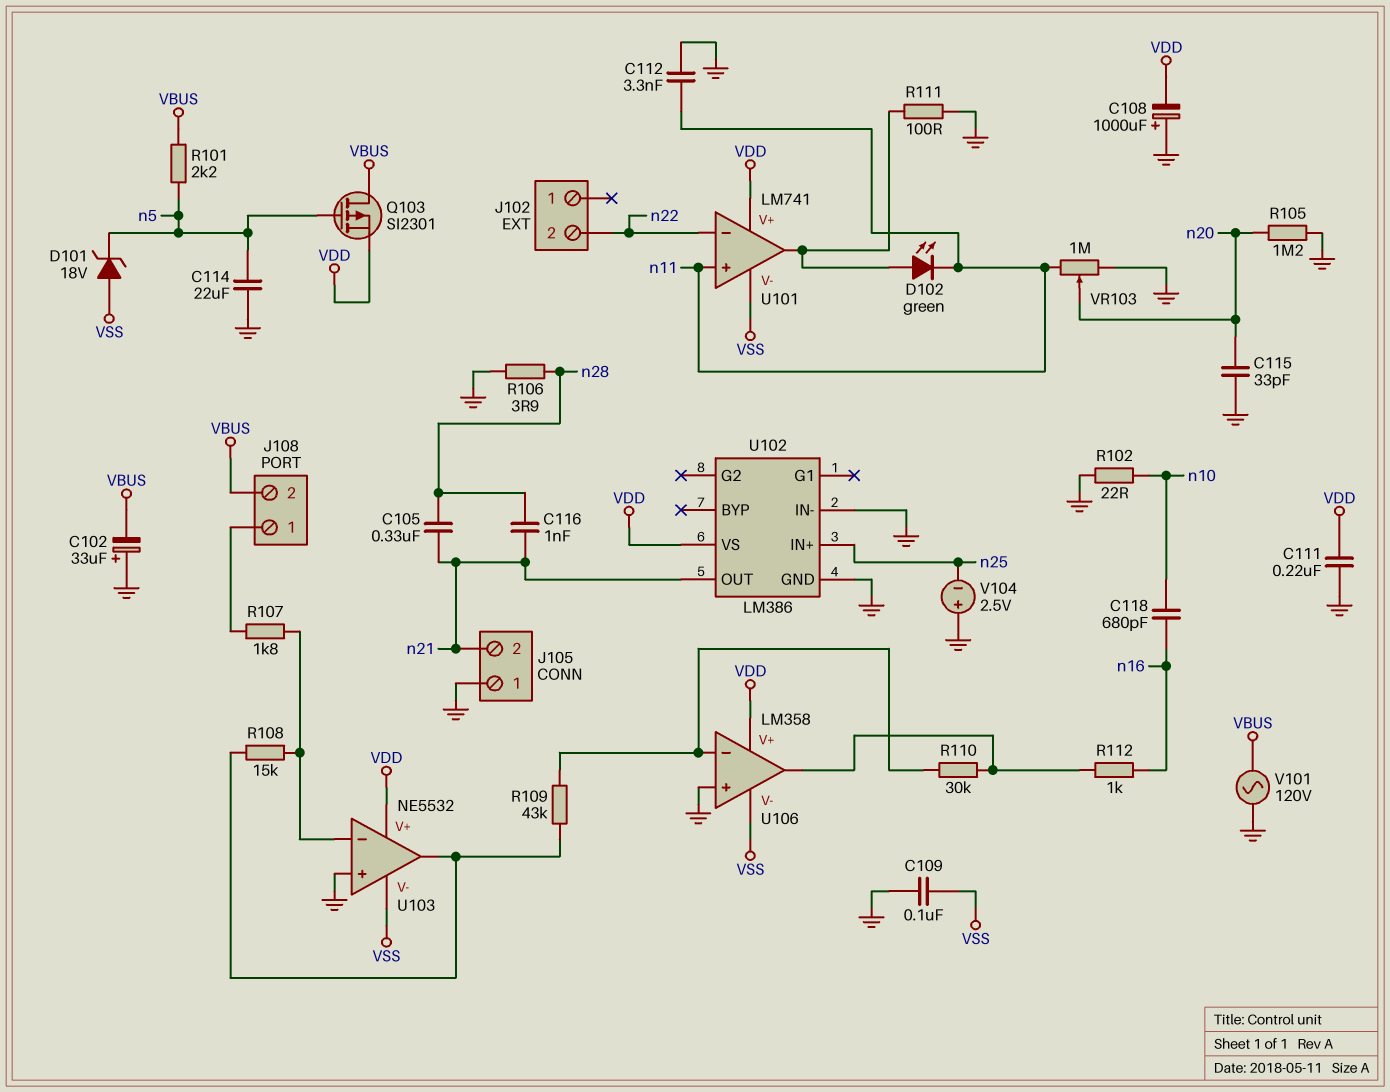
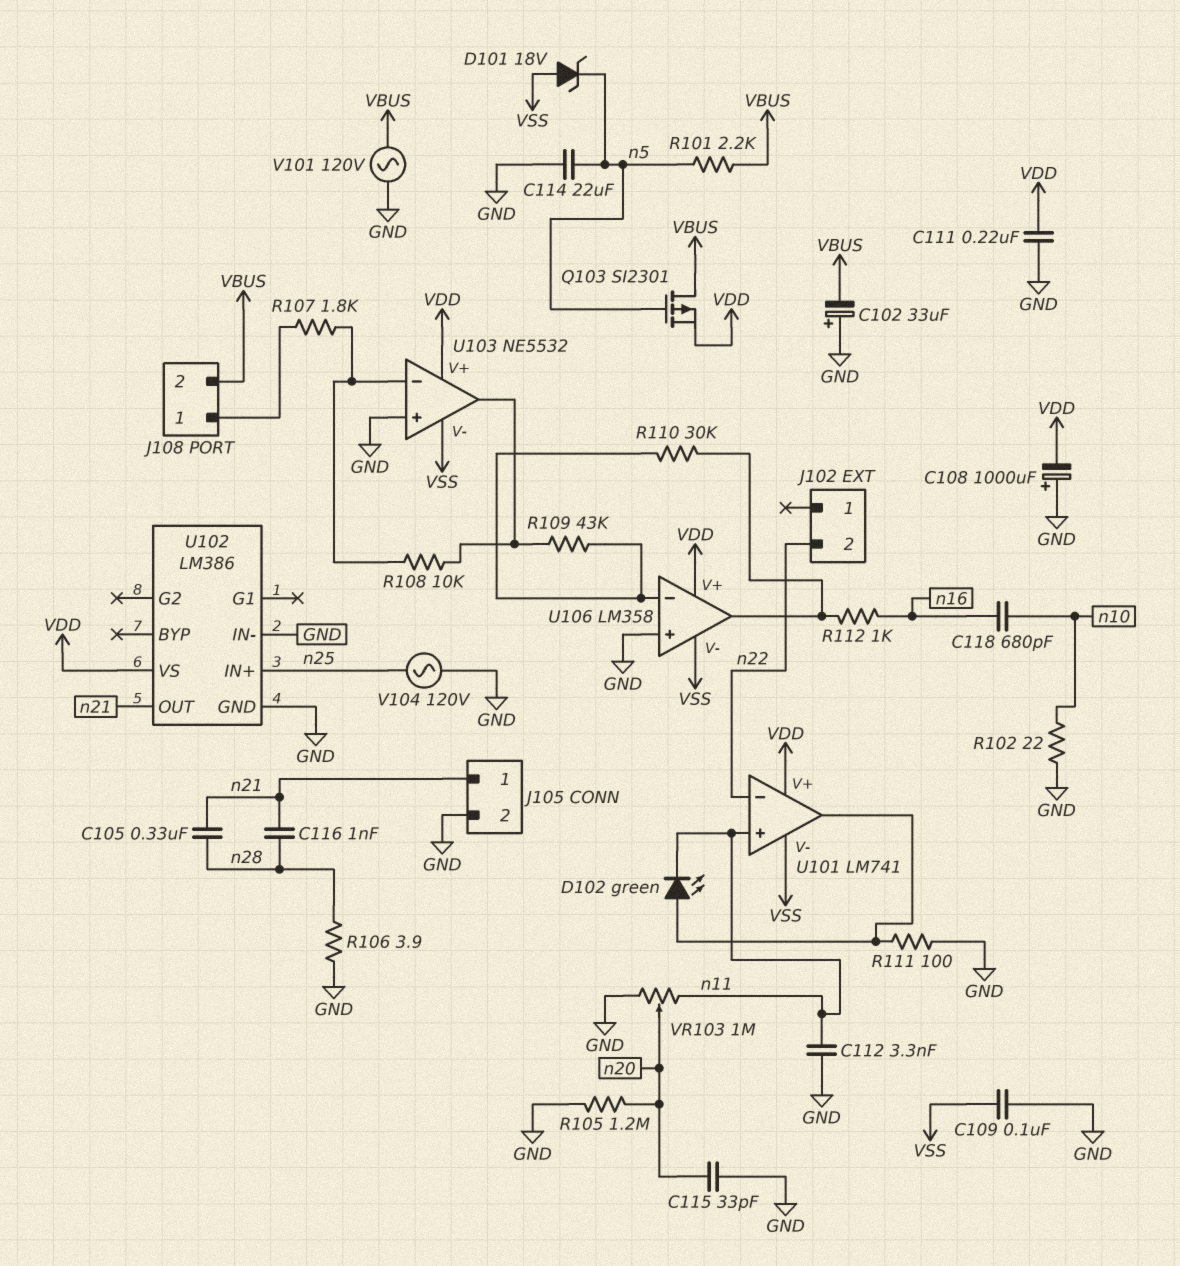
J105 pin 1: GND -> n21
J105 pin 2: n21 -> GND
R108: 15k (U103/in-, U103/out) -> 10k (U103/in-, U103/out)
V104: 2.5V (plus GND, minus n25) -> AC 120V (GND, n25)

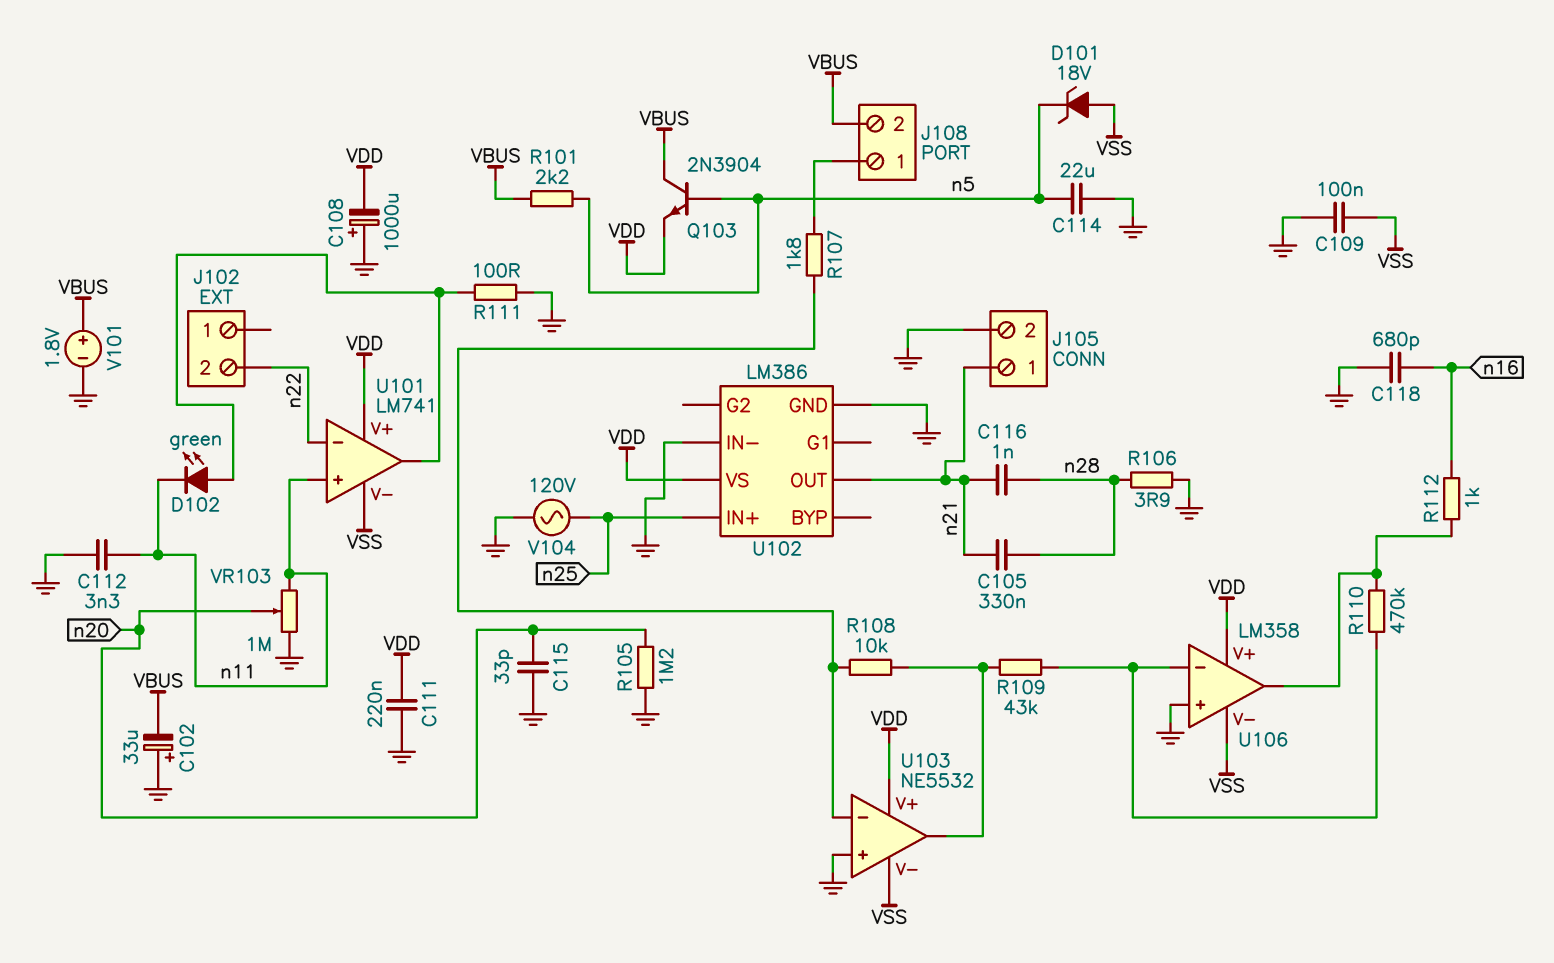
C118: 680pF (n10, n16) -> 680pF (GND, n16)
Q103: PMOS SI2301 (G n5, D VBUS, S VDD) -> NPN 2N3904 (B n5, C VBUS, E VDD)
R102: 22 (GND, n10) -> none
R110: 30k (U106/in-, U106/out) -> 470k (U106/in-, U106/out)
V101: AC 120V (GND, VBUS) -> 1.8V (plus VBUS, minus GND)

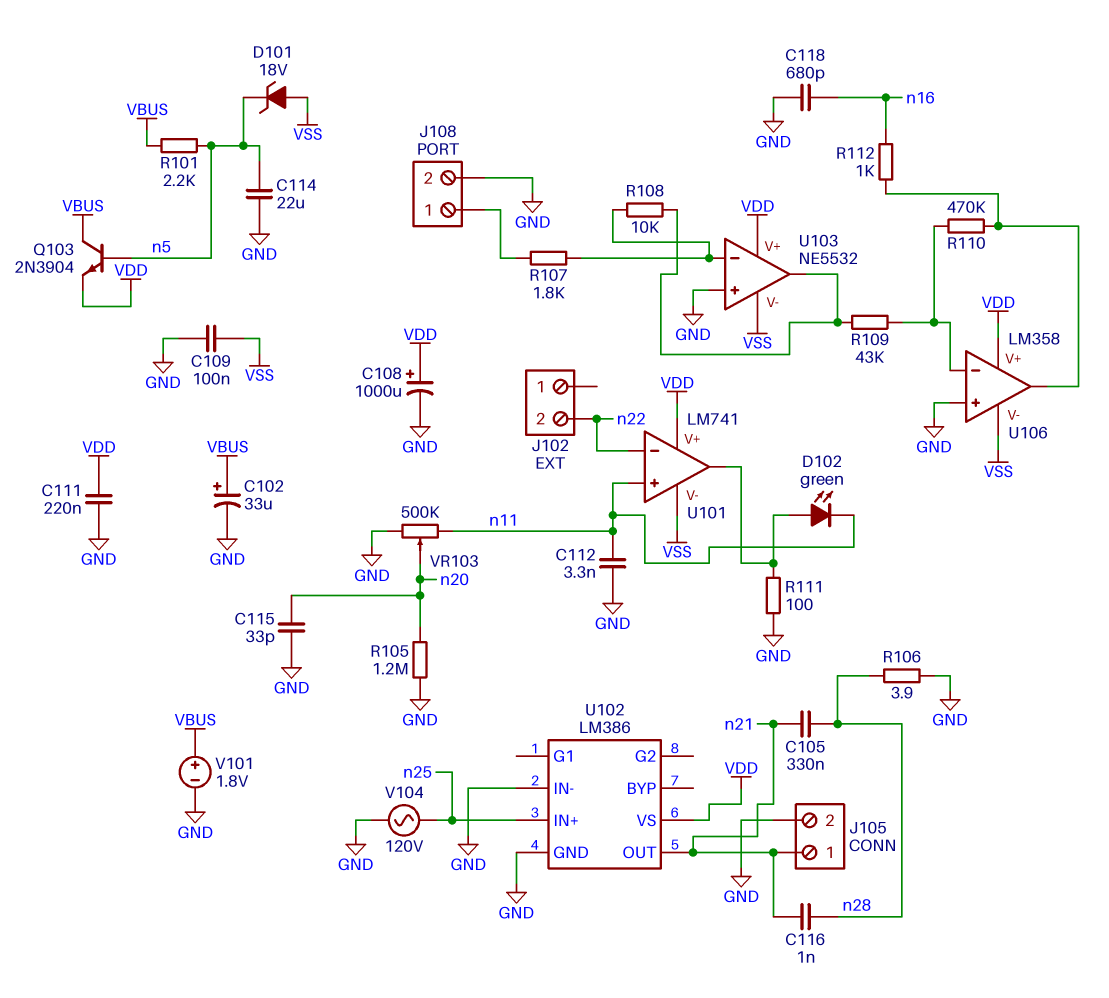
C102: 33uF (plus GND, minus VBUS) -> 33uF (plus VBUS, minus GND)
C108: 1000uF (plus GND, minus VDD) -> 1000uF (plus VDD, minus GND)
J108 pin 2: VBUS -> GND
VR103: 1M (GND, n11, wiper n20) -> 500k (GND, n11, wiper n20)

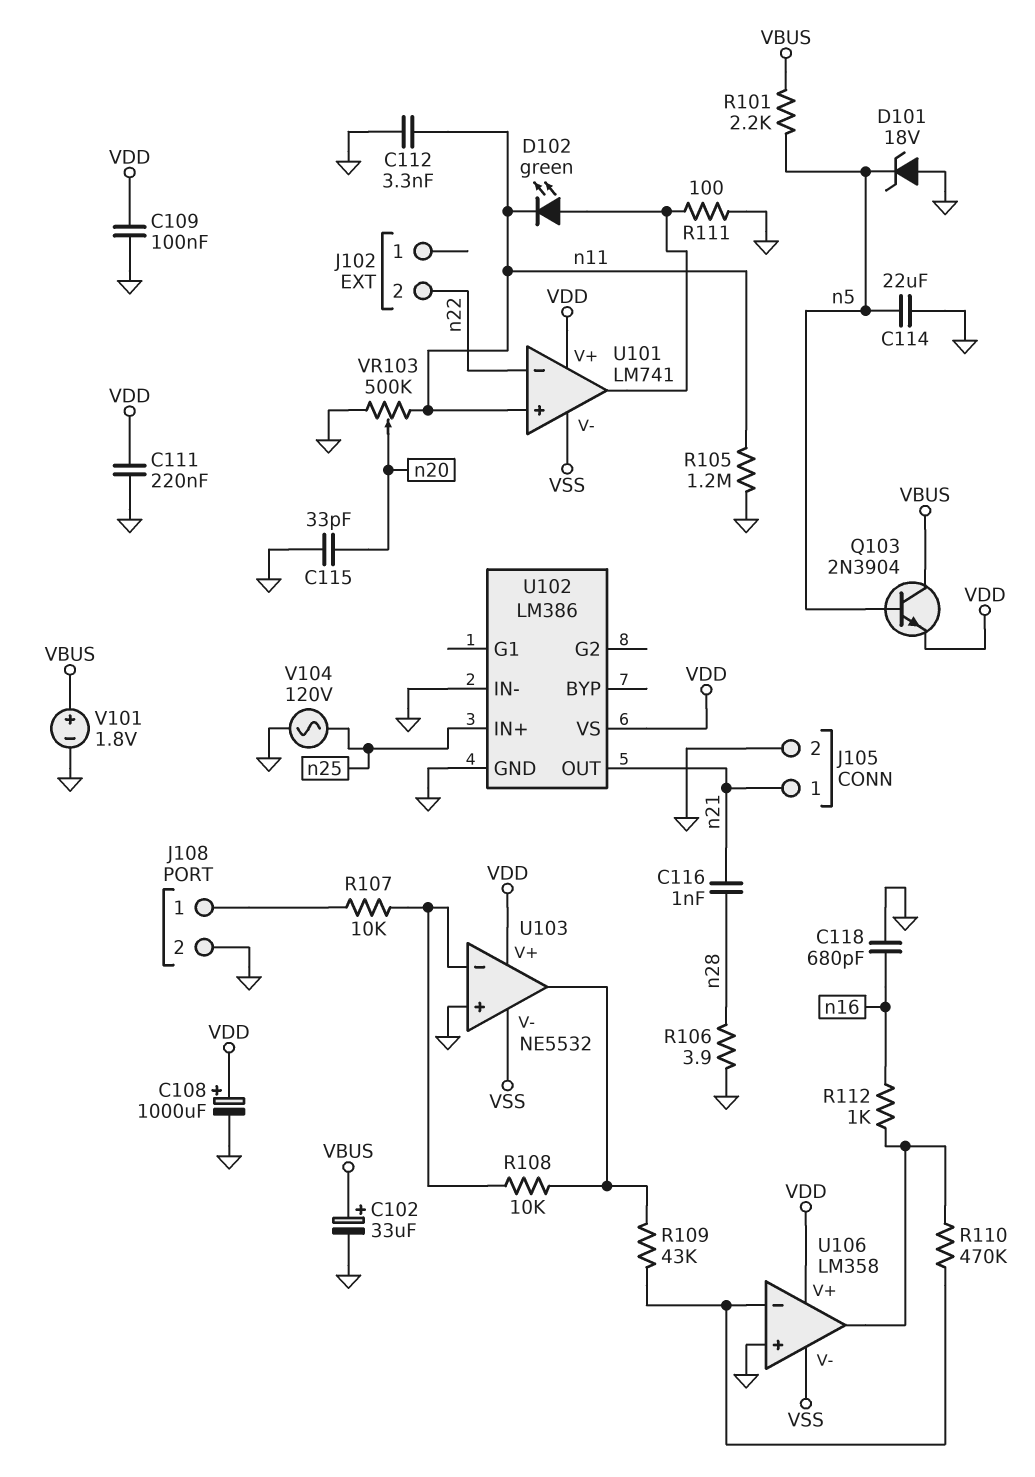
C105: 330nF (n21, n28) -> none
C109: 100nF (GND, VSS) -> 100nF (GND, VDD)
D101: zener 18V (A VSS, K n5) -> zener 18V (A GND, K n5)
R105: 1.2M (GND, n20) -> 1.2M (GND, n11)
R107: 1.8k (J108/1, U103/in-) -> 10k (J108/1, U103/in-)

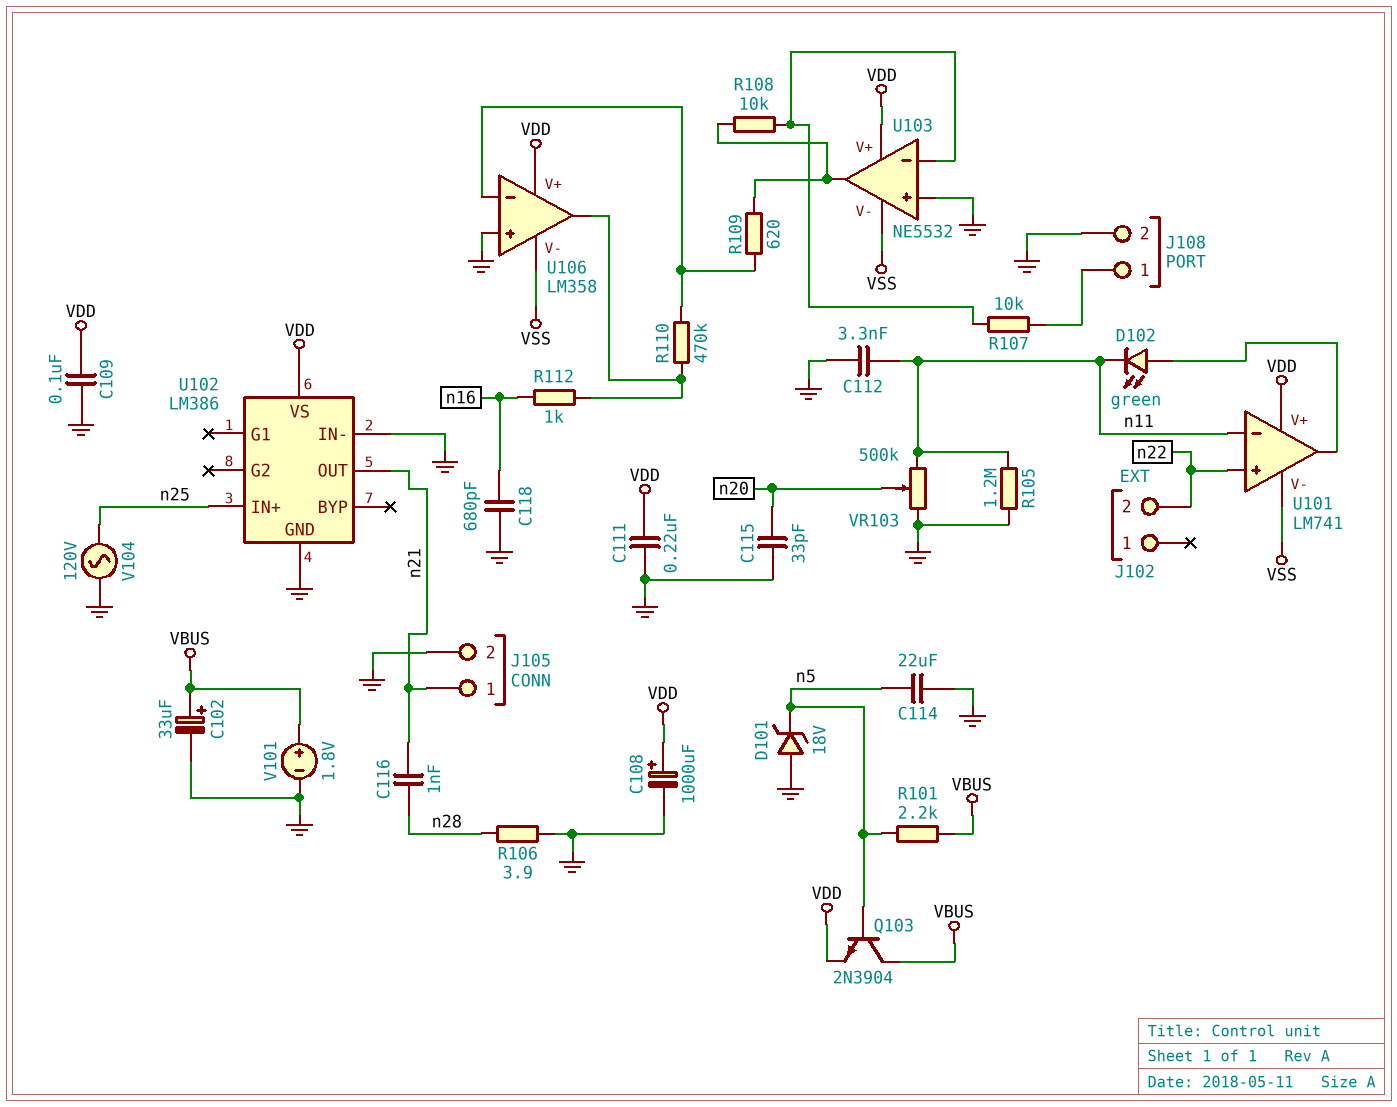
R109: 43k (U103/out, U106/in-) -> 620 (U103/out, U106/in-)
R111: 100 (GND, U101/out) -> none
U101 pin in+: n11 -> n22
U101 pin in-: n22 -> n11

